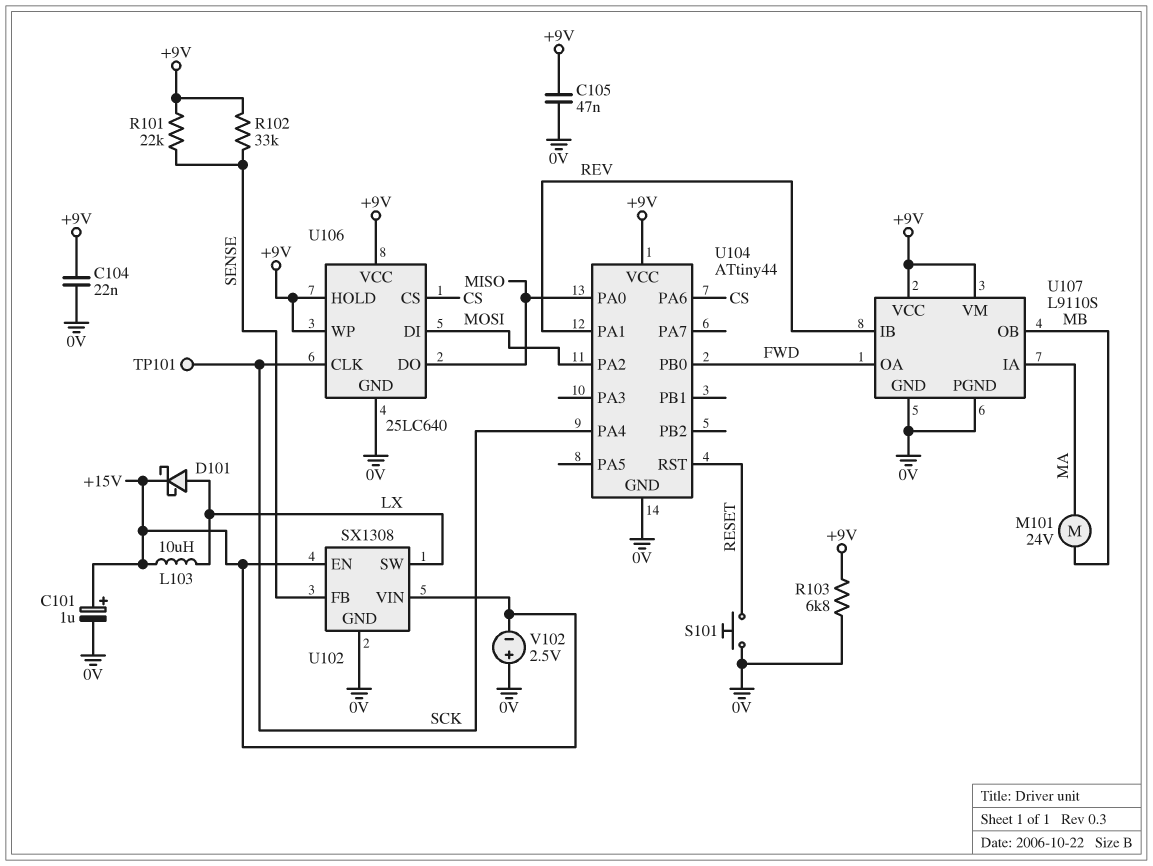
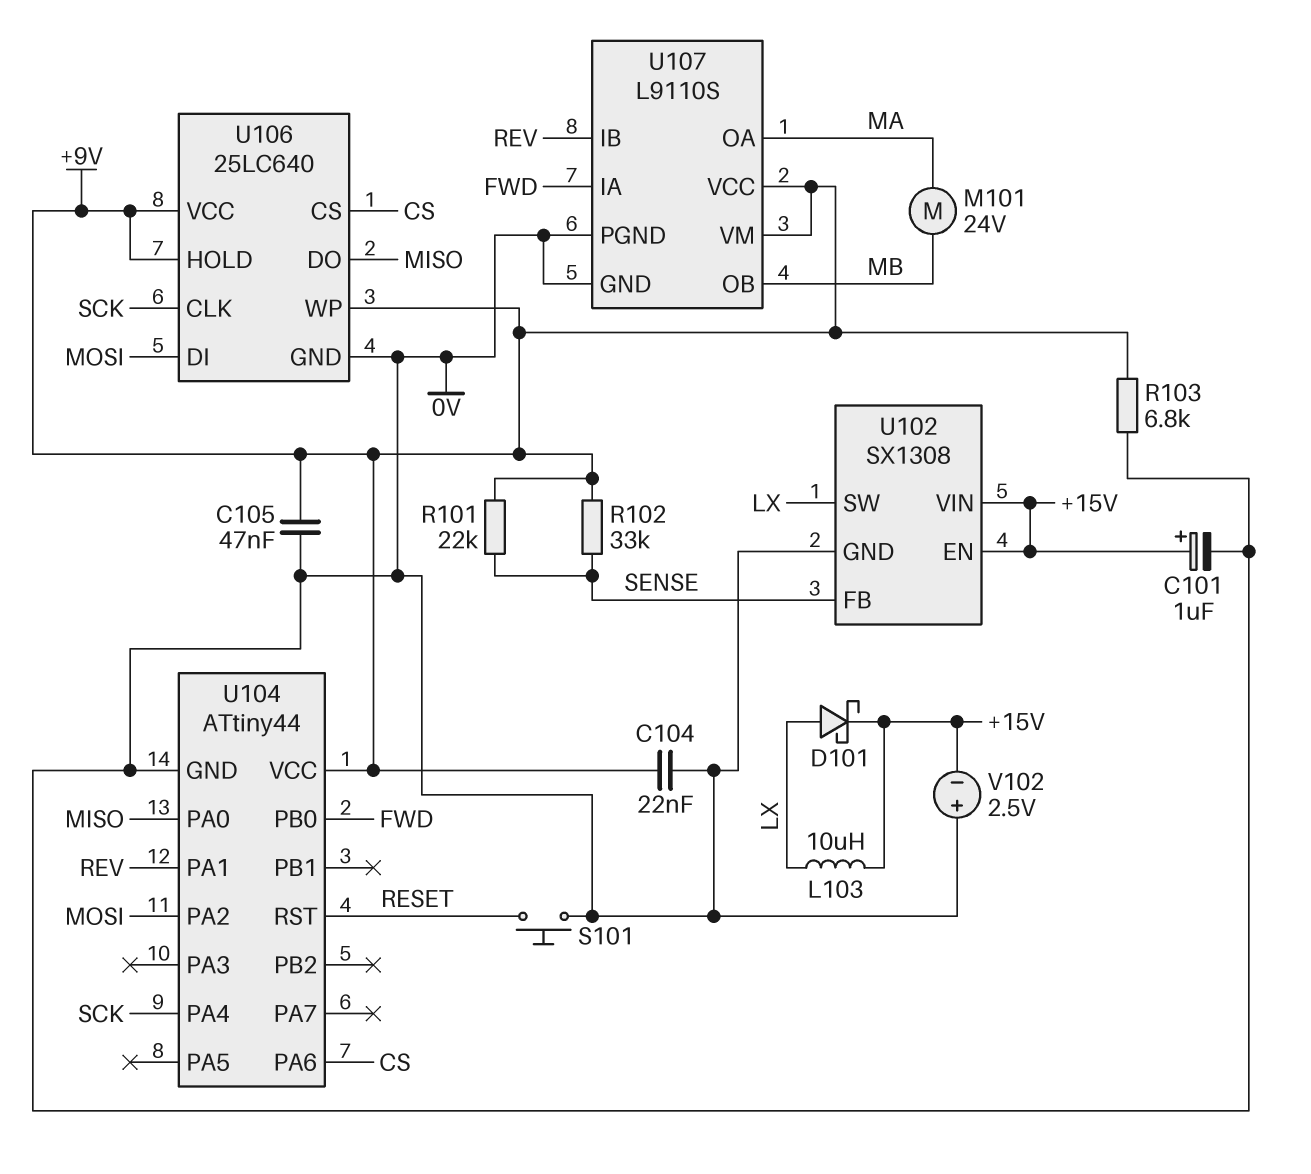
TP101: test point (SCK) -> none
U107 pin IA: MA -> FWD
U107 pin OA: FWD -> MA

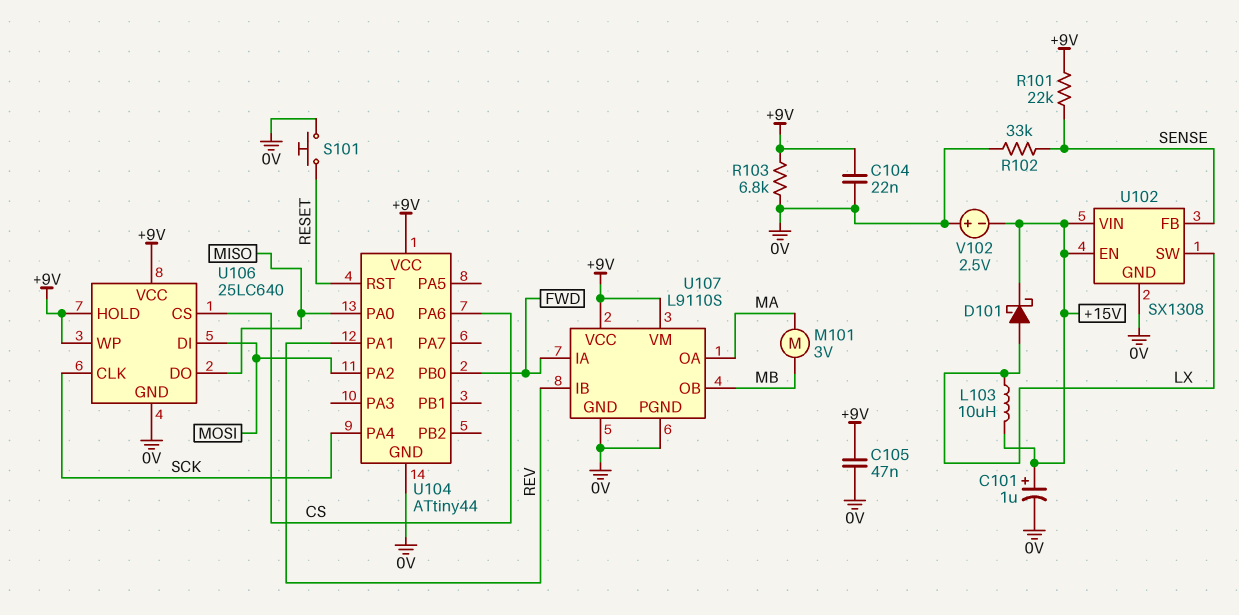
M101: motor 24V (MA, MB) -> motor 3V (MA, MB)
R102: 33k (+9V, SENSE) -> 33k (0V, SENSE)

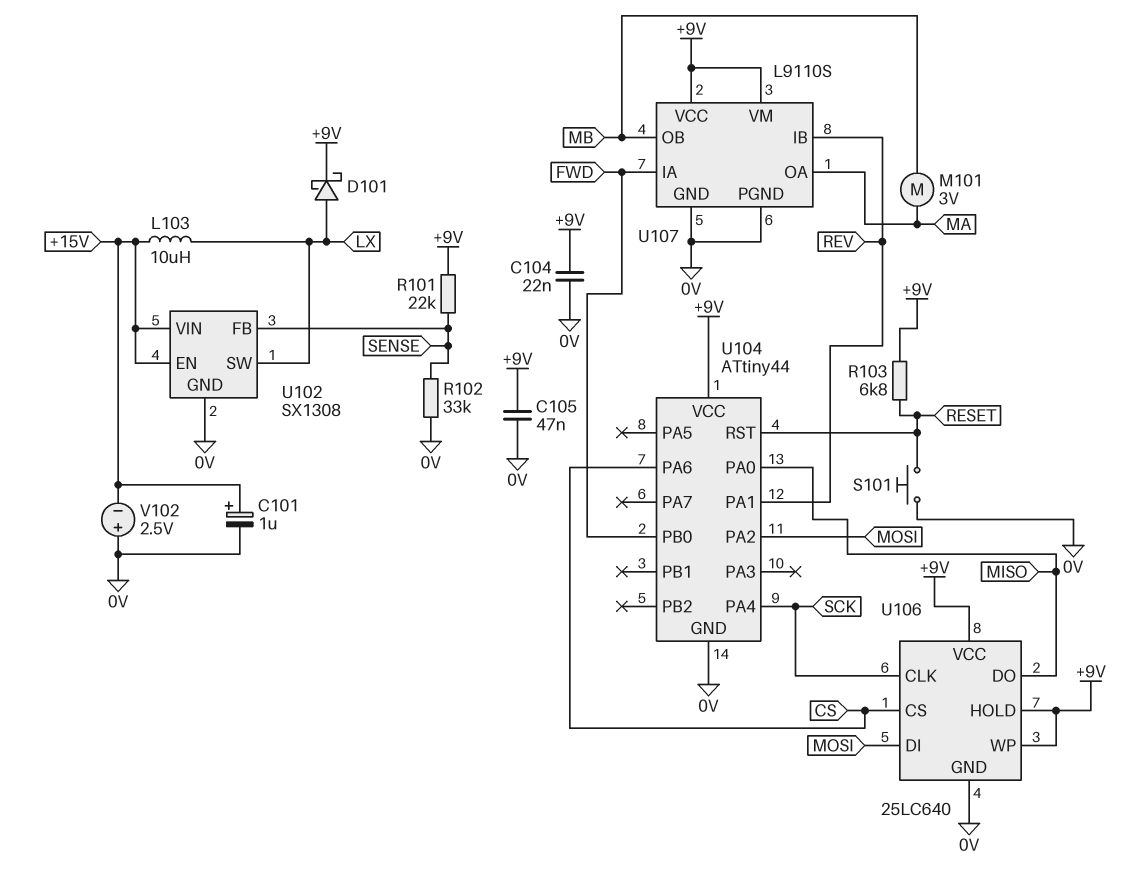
D101: schottky (A LX, K +15V) -> schottky (A LX, K +9V)
R103: 6.8k (+9V, 0V) -> 6.8k (+9V, RESET)

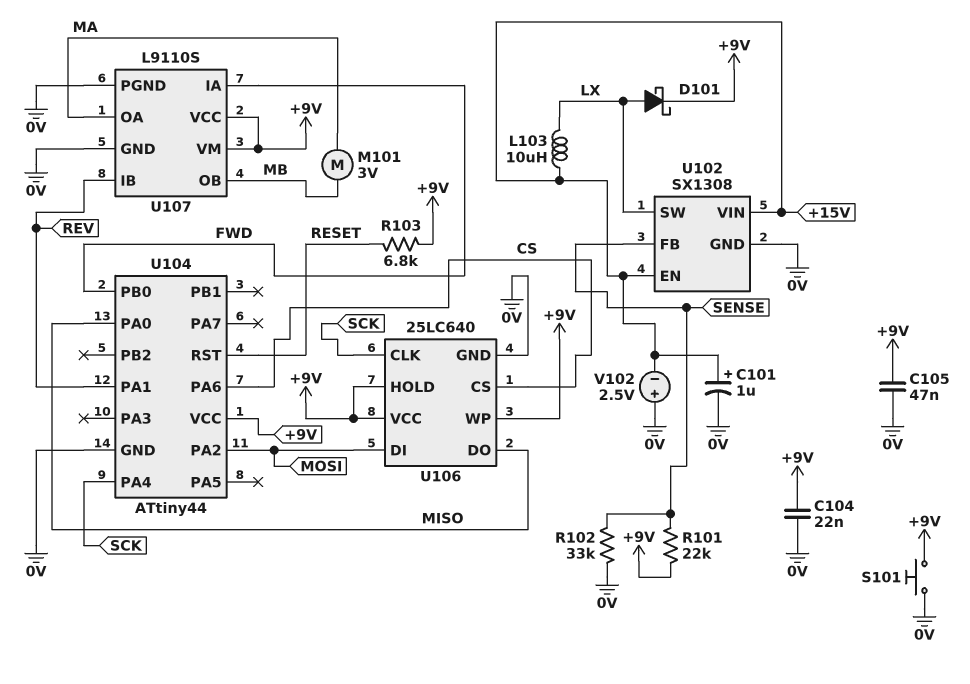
S101: button (0V, RESET) -> button (+9V, 0V)

